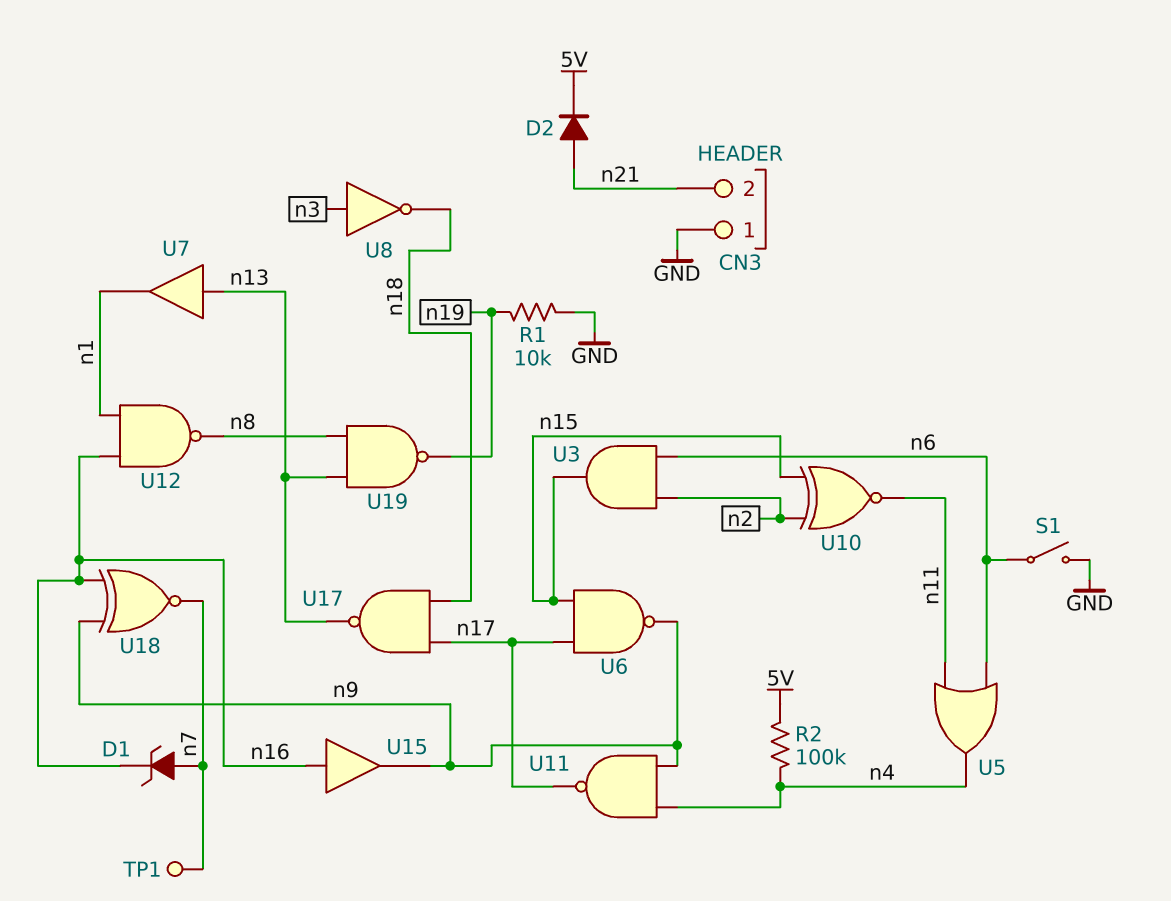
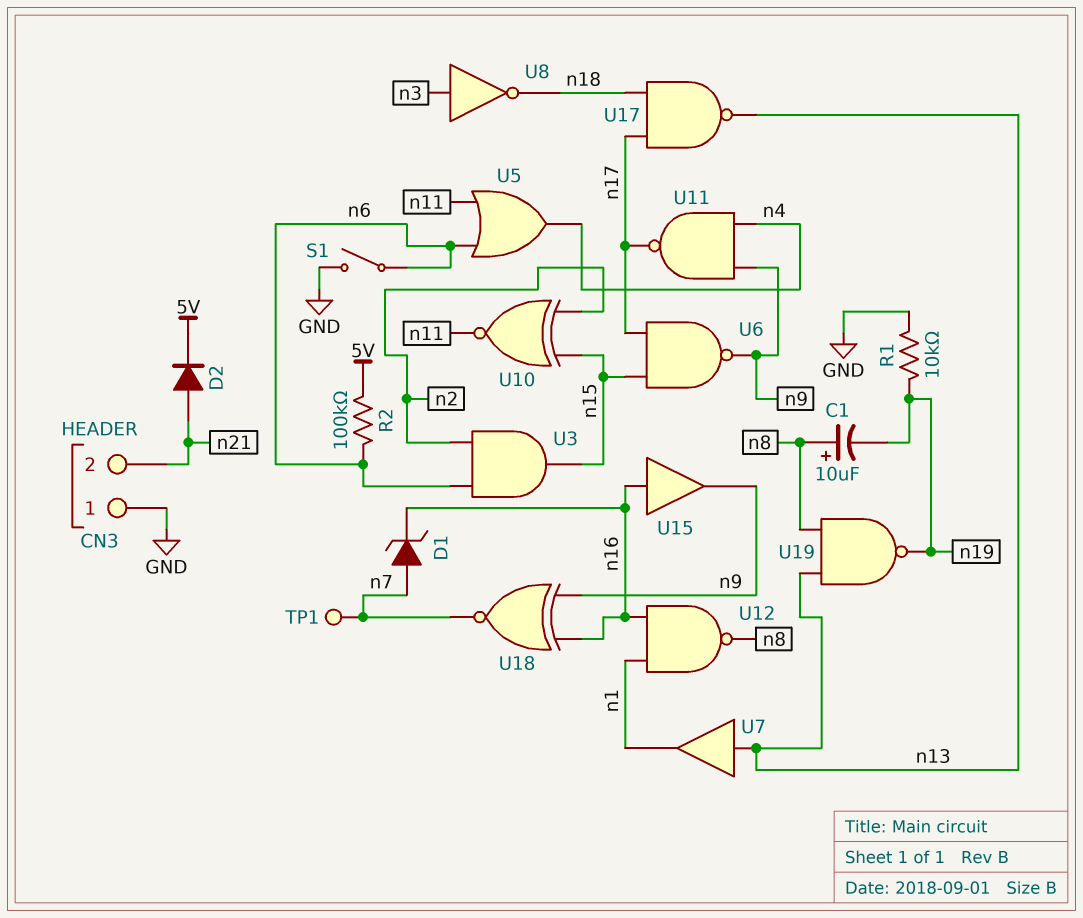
C1: none -> 10uF (plus n8, minus n19)
R2: 100k (5V, n4) -> 100k (5V, n6)

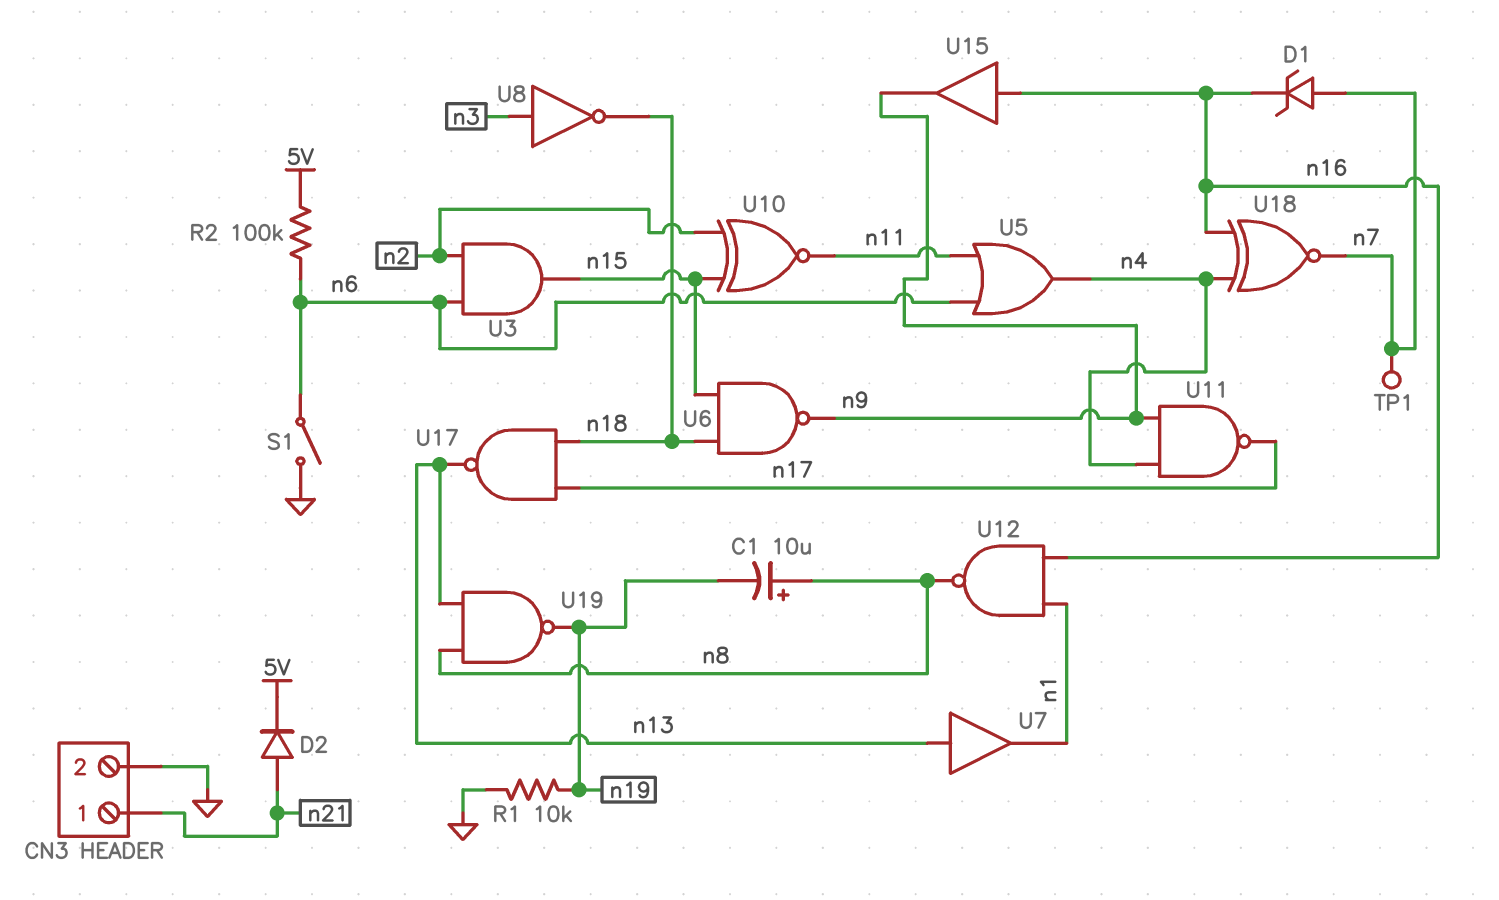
CN3 pin 1: GND -> n21
CN3 pin 2: n21 -> GND
U6: NAND (in n15, in n17, out n9) -> NAND (in n15, in n18, out n9)
U18: XNOR (in n9, in n16, out n7) -> XNOR (in n4, in n16, out n7)

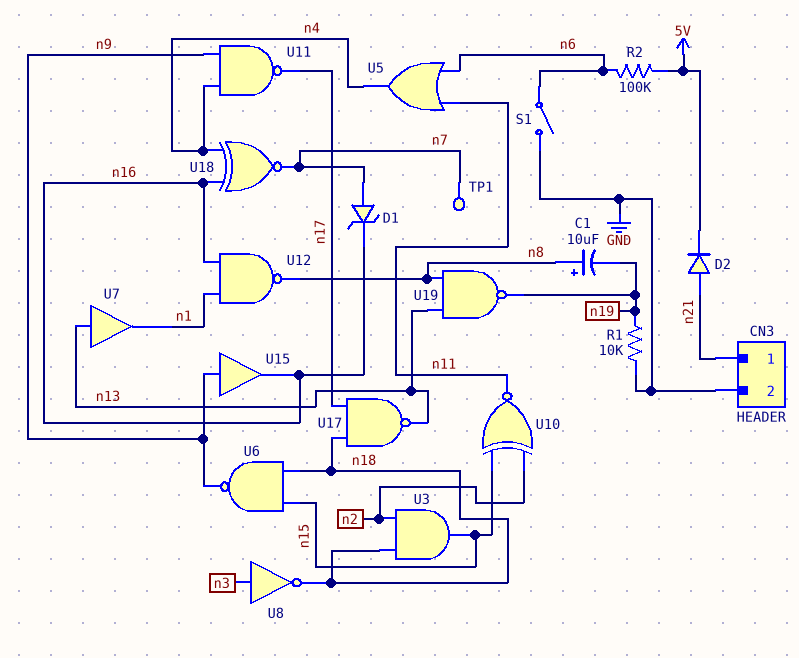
U3: AND (in n2, in n6, out n15) -> AND (in n2, in n18, out n15)
U15: buffer (in n16, out n9) -> buffer (in n9, out n16)

